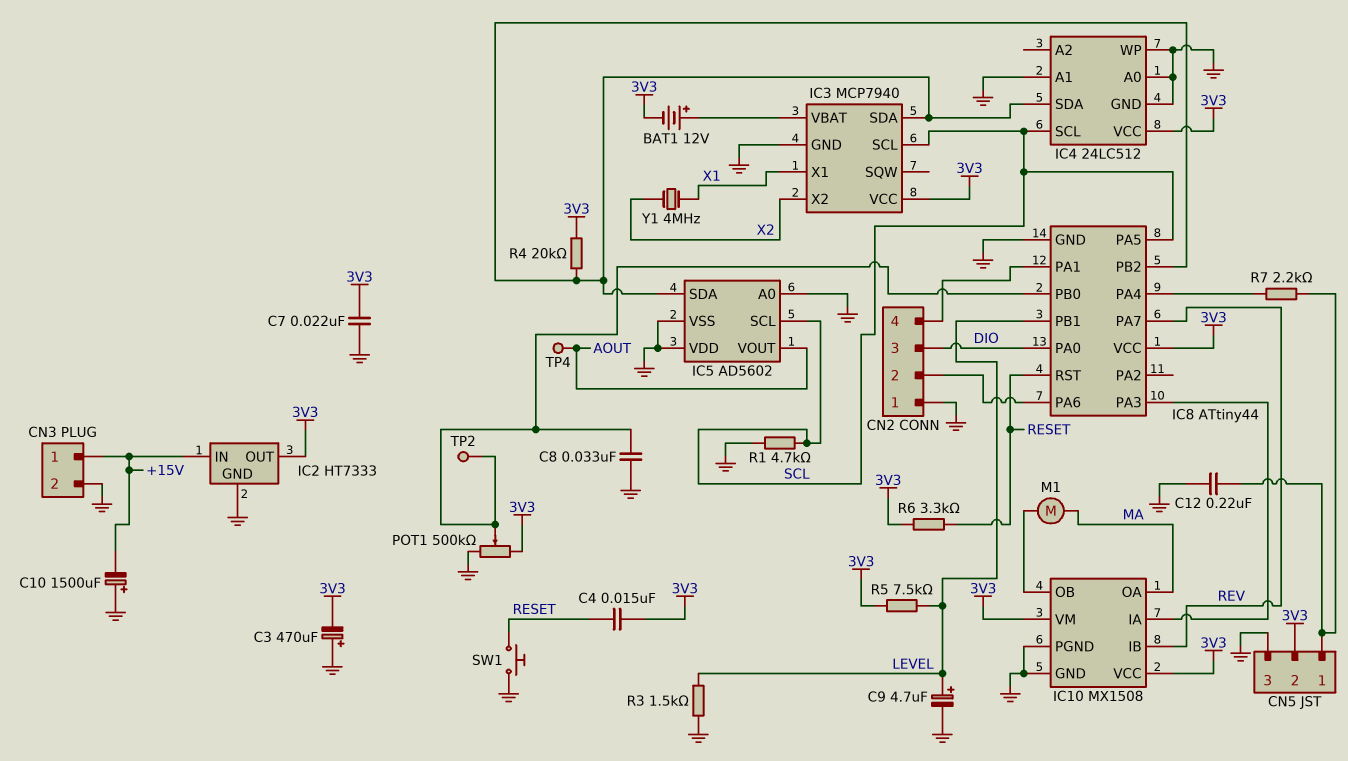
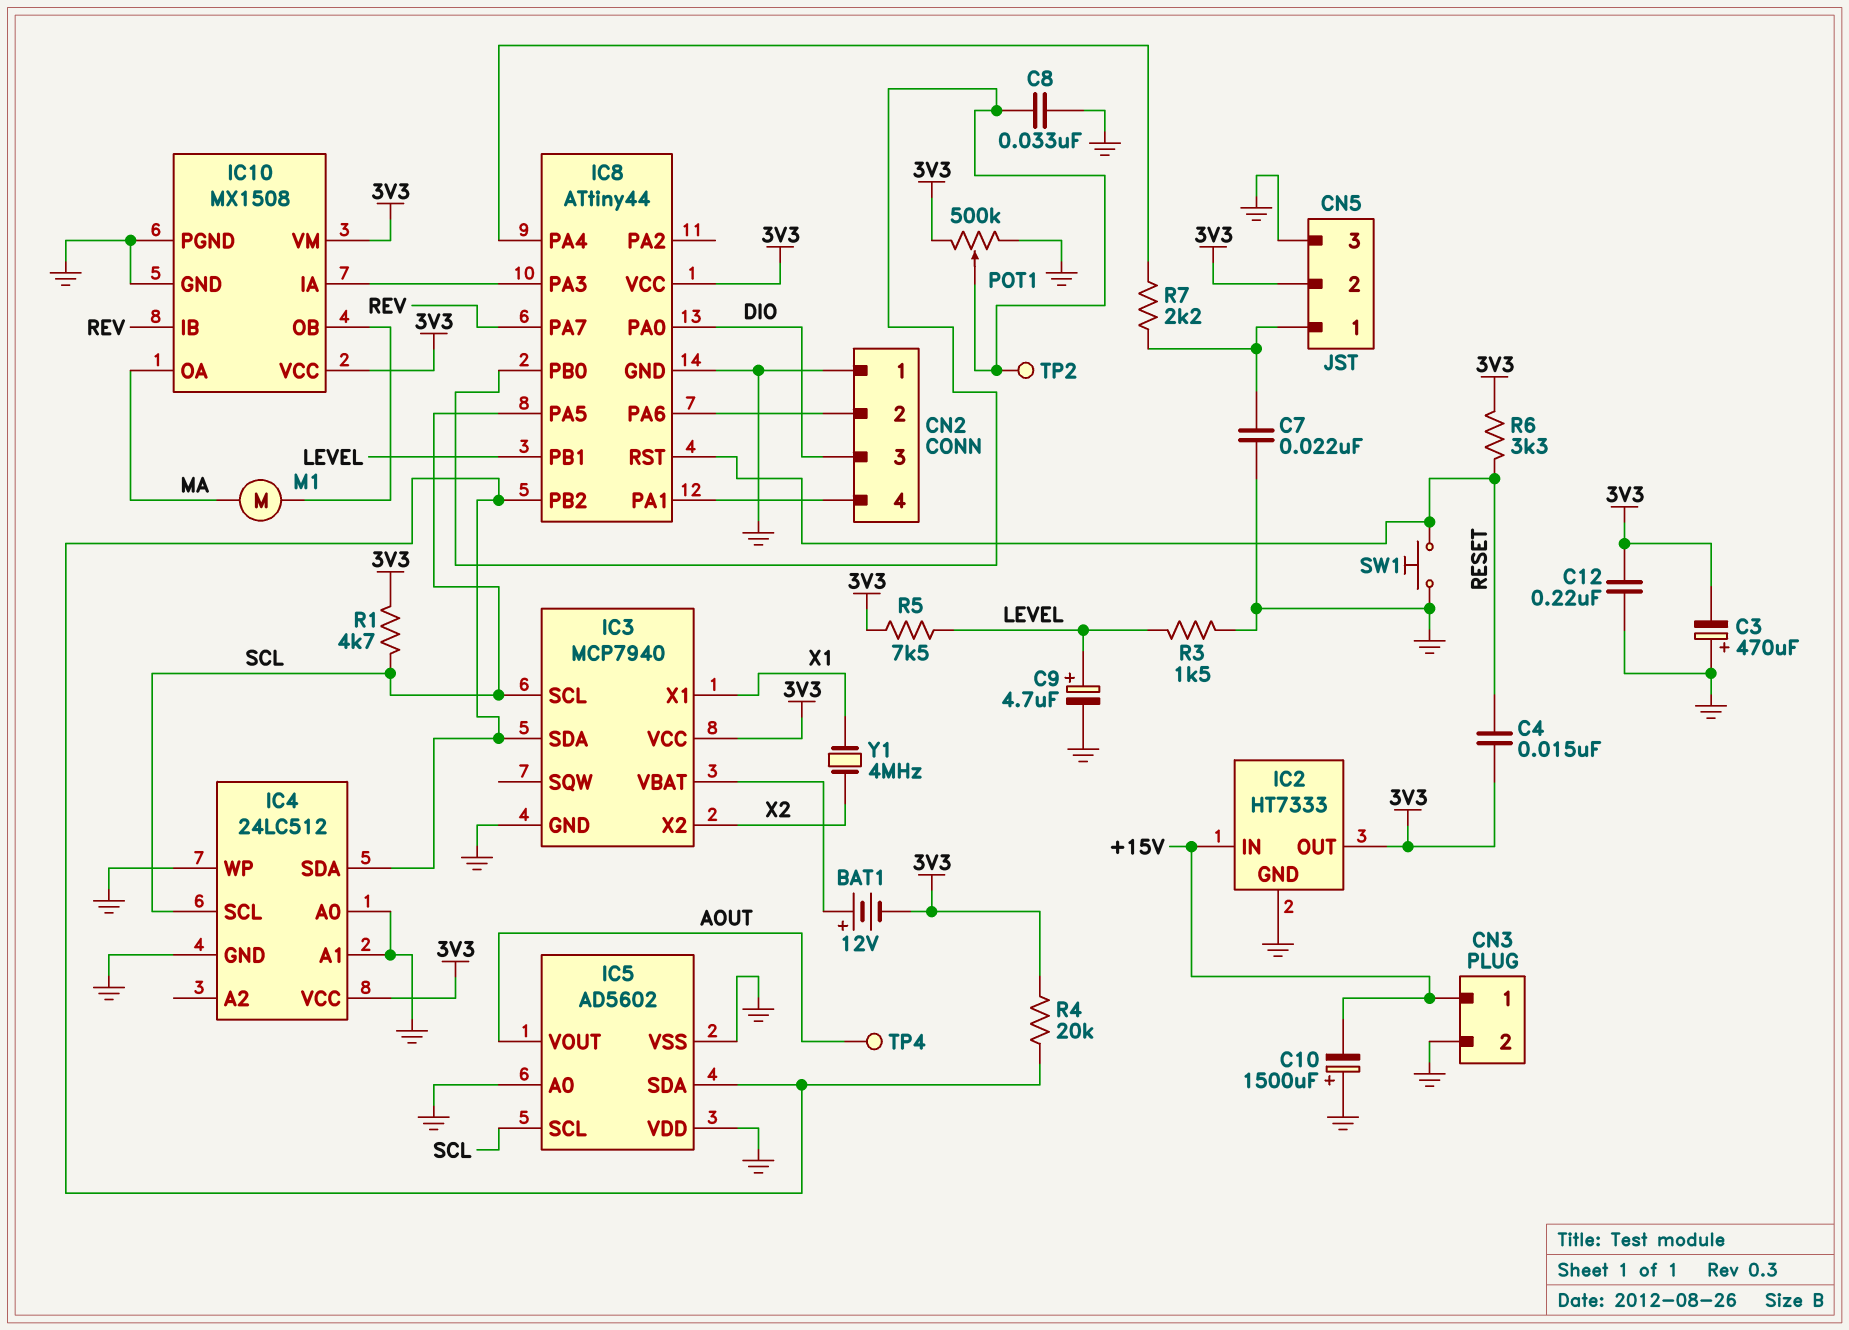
C7: 22nF (3V3, GND) -> 22nF (CN5/1, GND)
C12: 220nF (CN5/1, GND) -> 220nF (3V3, GND)
R1: 4.7k (GND, SCL) -> 4.7k (3V3, SCL)

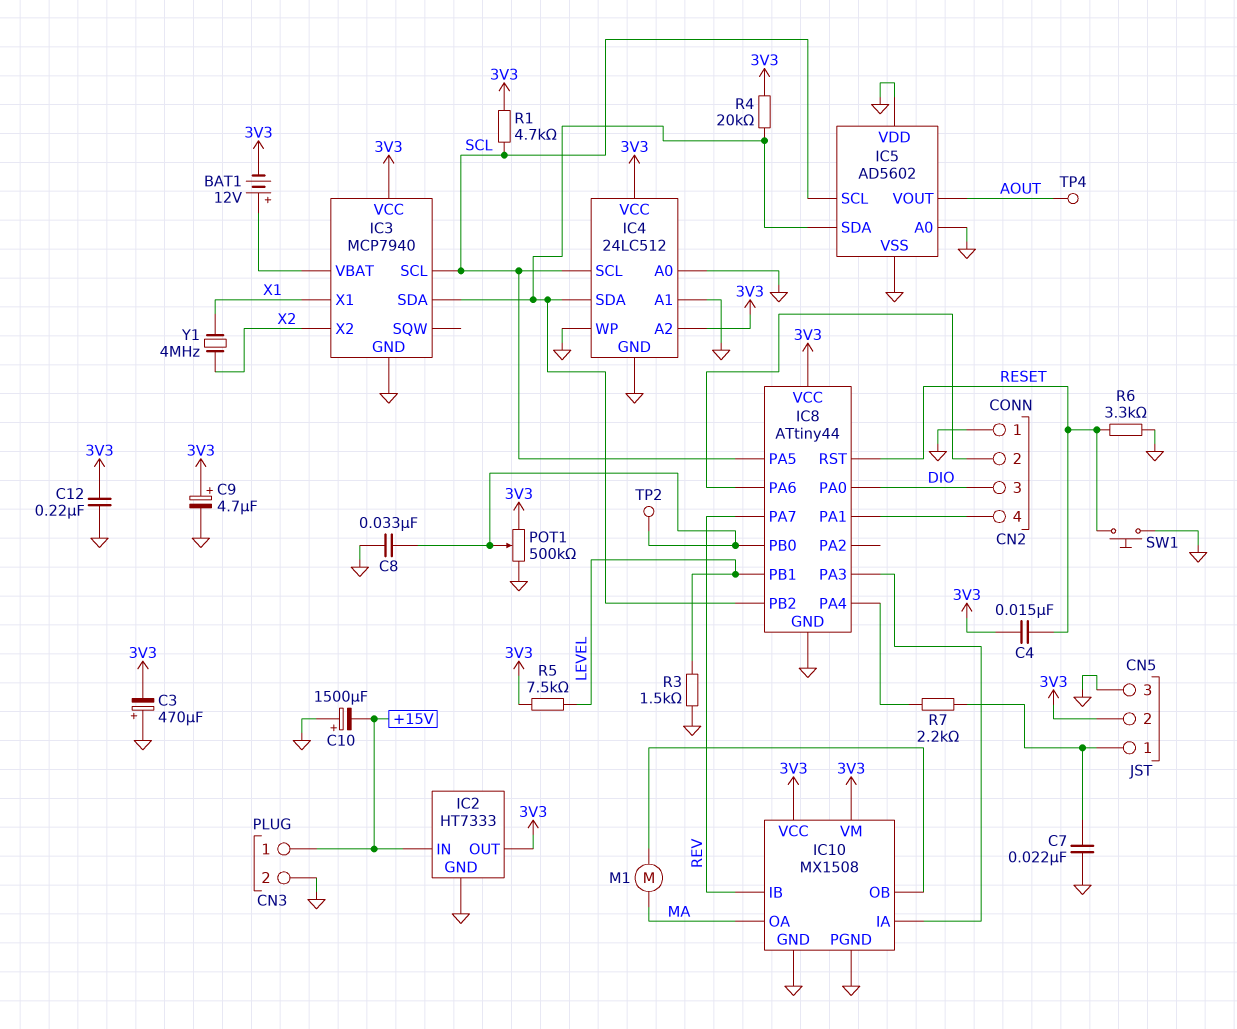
C9: 4.7uF (plus LEVEL, minus GND) -> 4.7uF (plus 3V3, minus GND)
IC4 pin A2: none -> 3V3
R6: 3.3k (3V3, RESET) -> 3.3k (GND, RESET)

